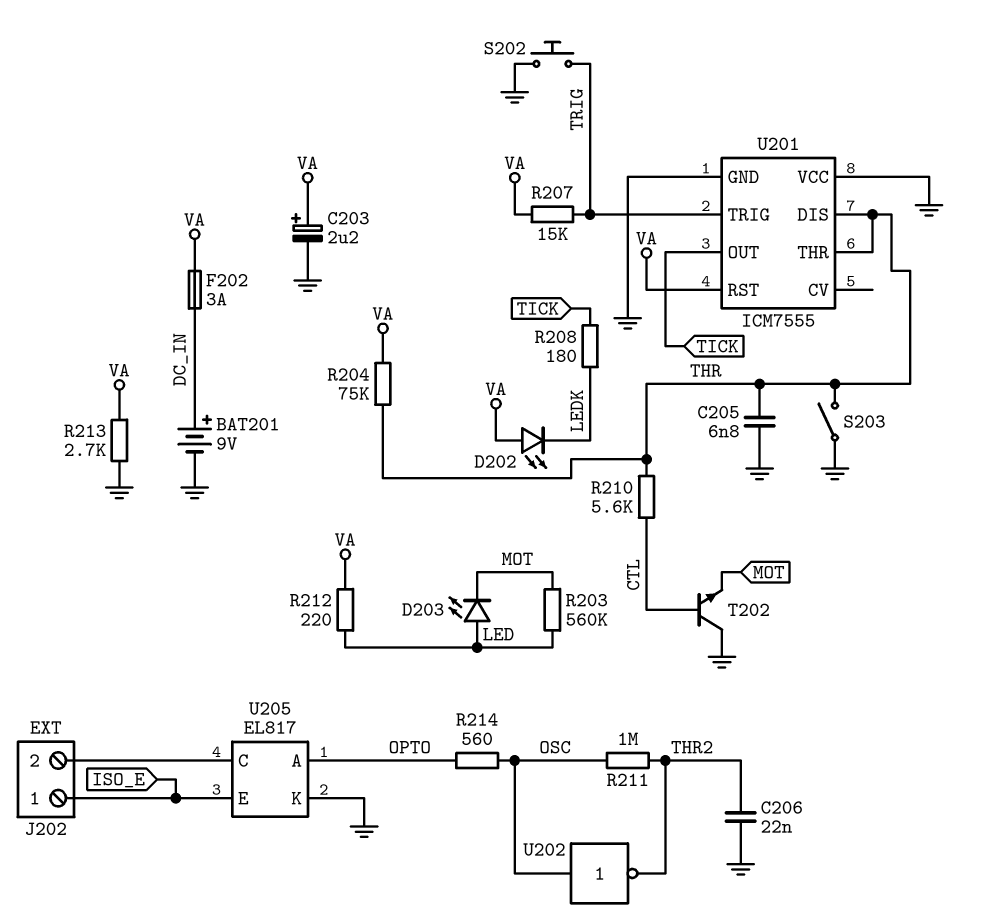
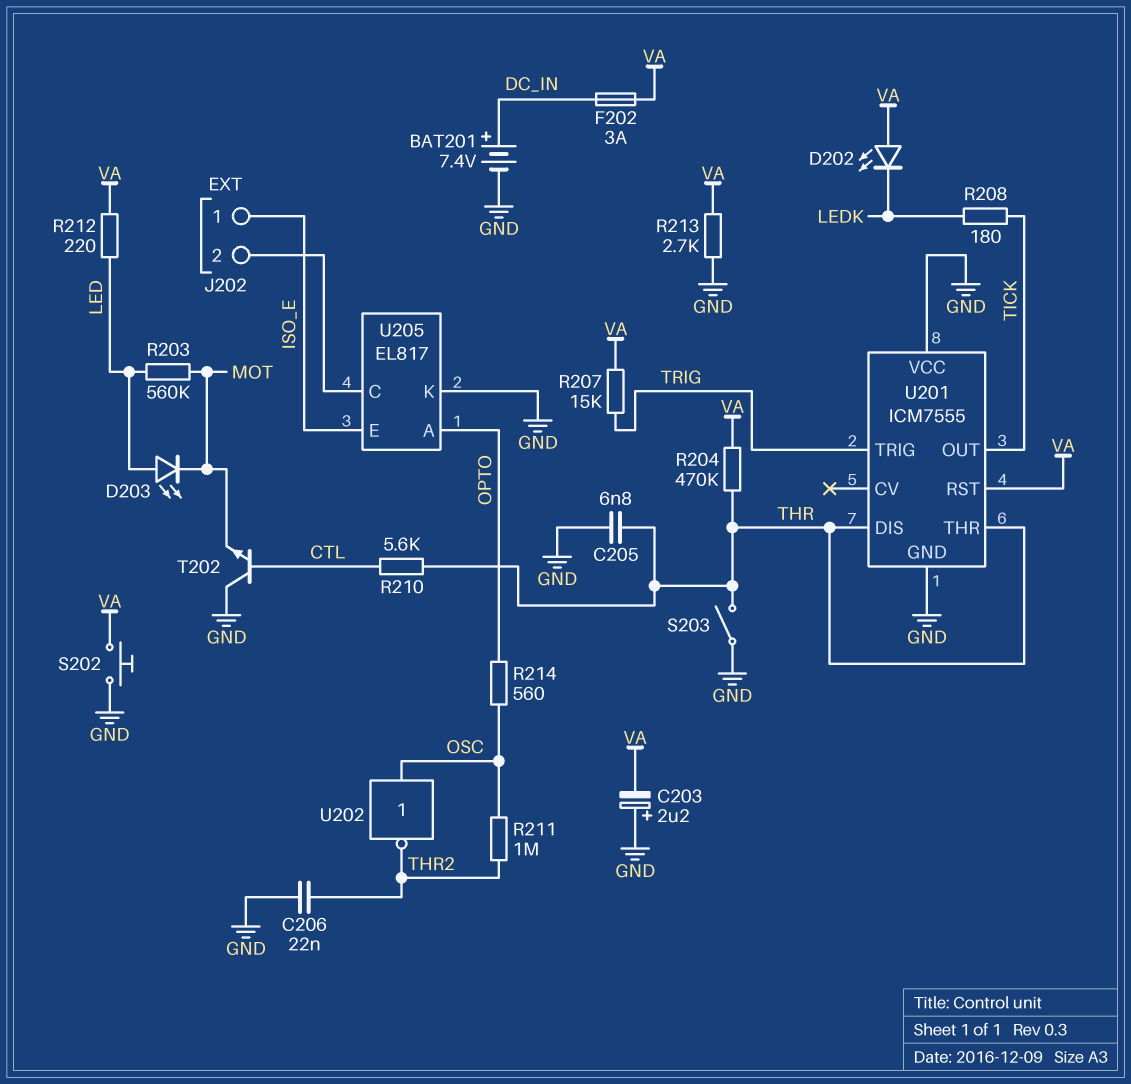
BAT201: 9V (plus DC_IN, minus GND) -> 7.4V (plus DC_IN, minus GND)
C203: 2.2uF (plus VA, minus GND) -> 2.2uF (plus GND, minus VA)
R204: 75k (THR, VA) -> 470k (THR, VA)
S202: button (GND, TRIG) -> button (GND, VA)

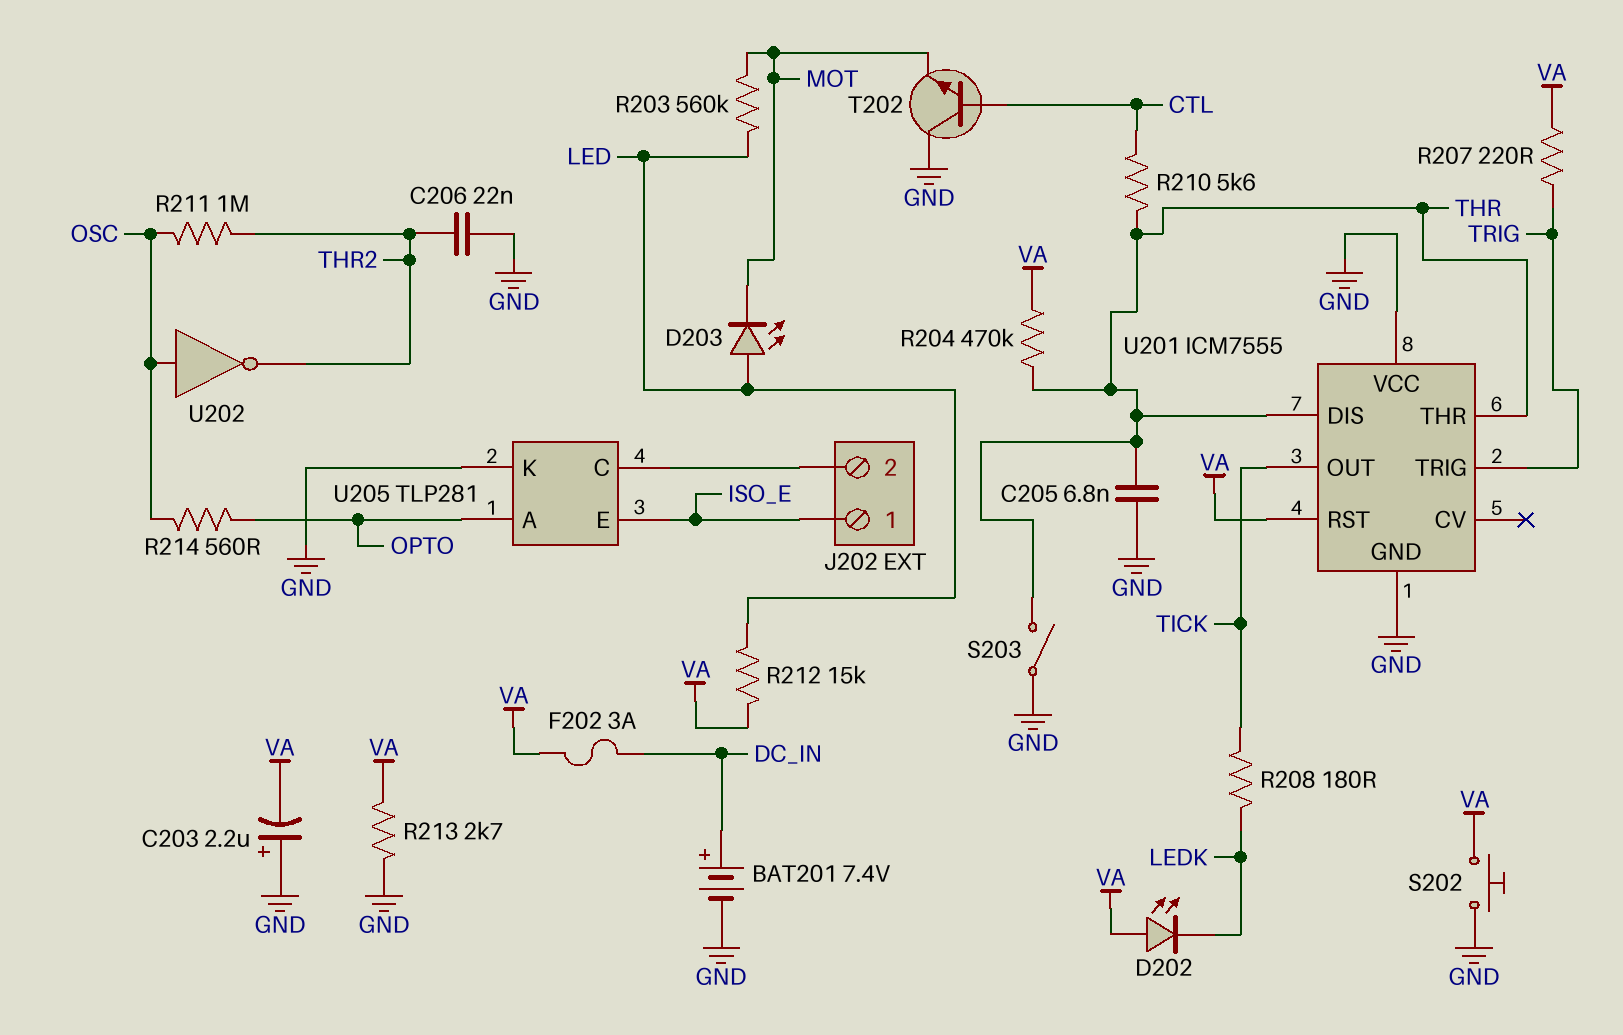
R207: 15k (TRIG, VA) -> 220 (TRIG, VA)
R212: 220 (LED, VA) -> 15k (LED, VA)
U205: EL817 -> TLP281

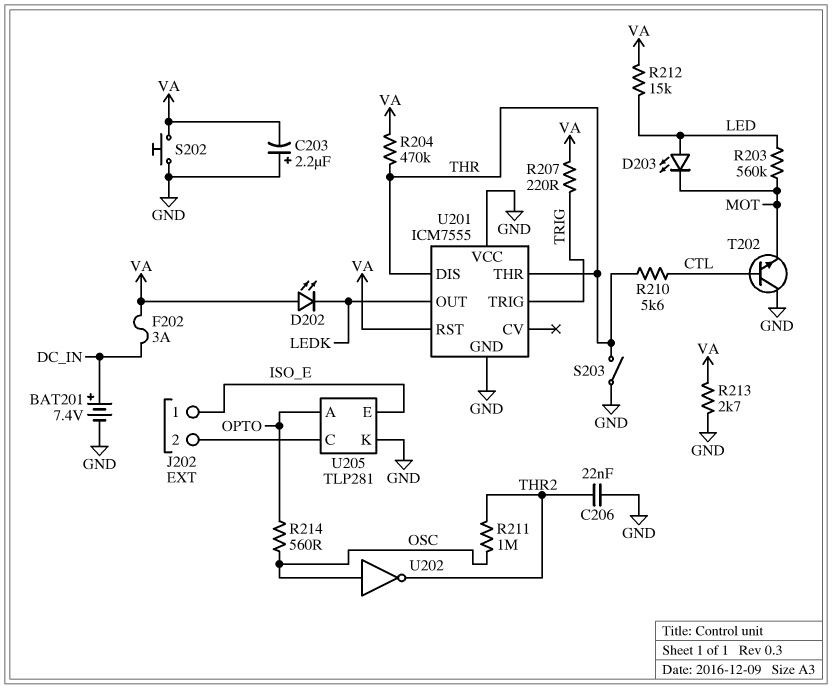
C205: 6.8nF (GND, THR) -> none
R208: 180 (LEDK, TICK) -> none
U201 pin OUT: TICK -> LEDK

